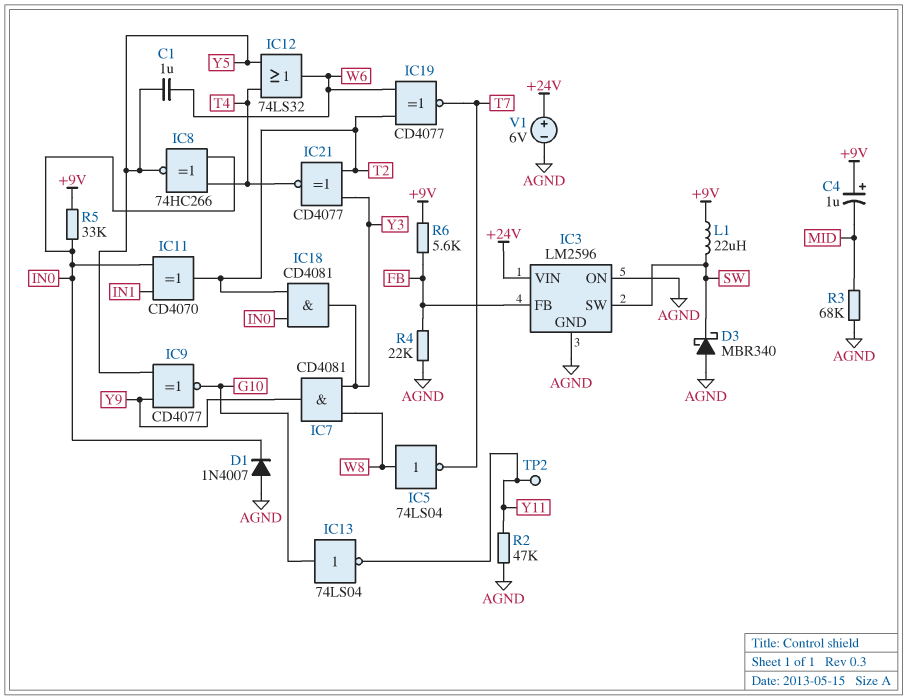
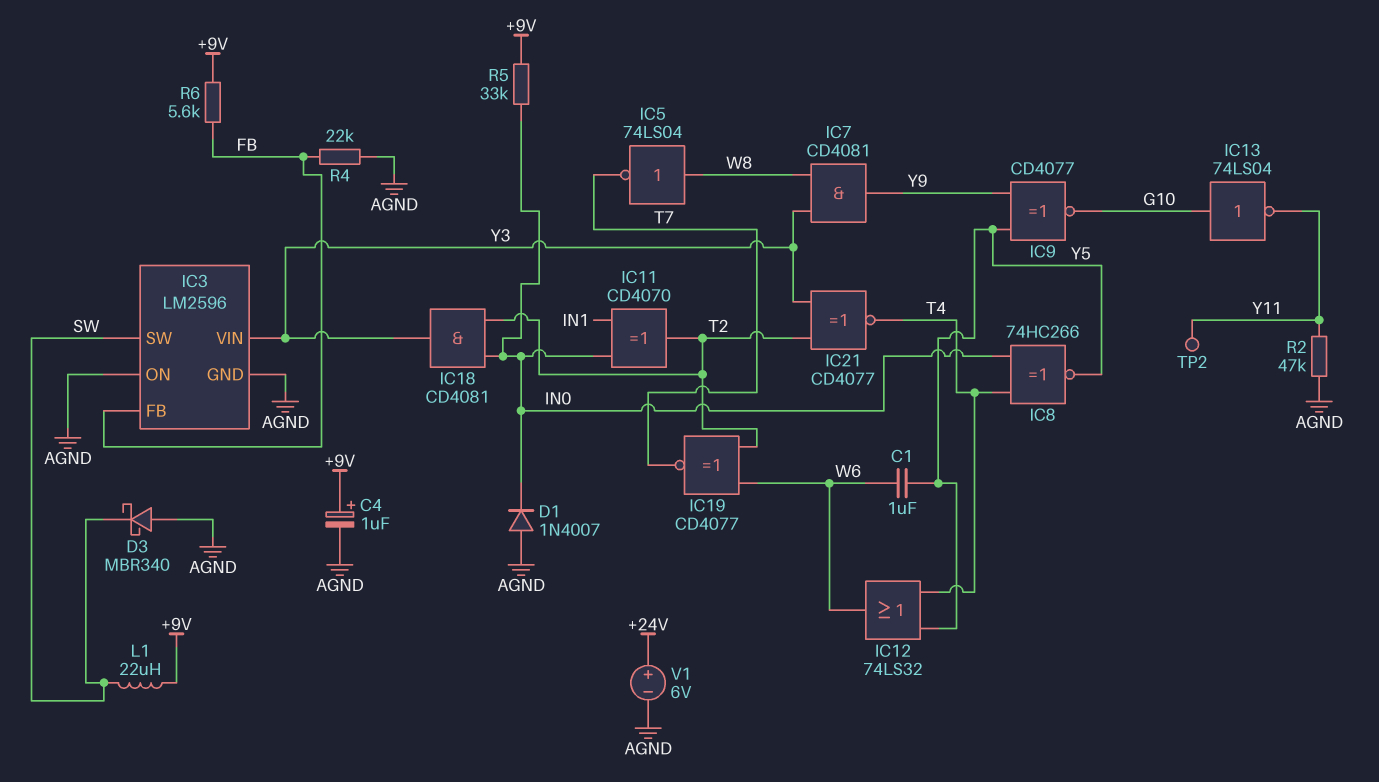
C4: 1uF (plus +9V, minus MID) -> 1uF (plus +9V, minus AGND)
IC3 pin VIN: +24V -> Y3
R3: 68k (AGND, MID) -> none

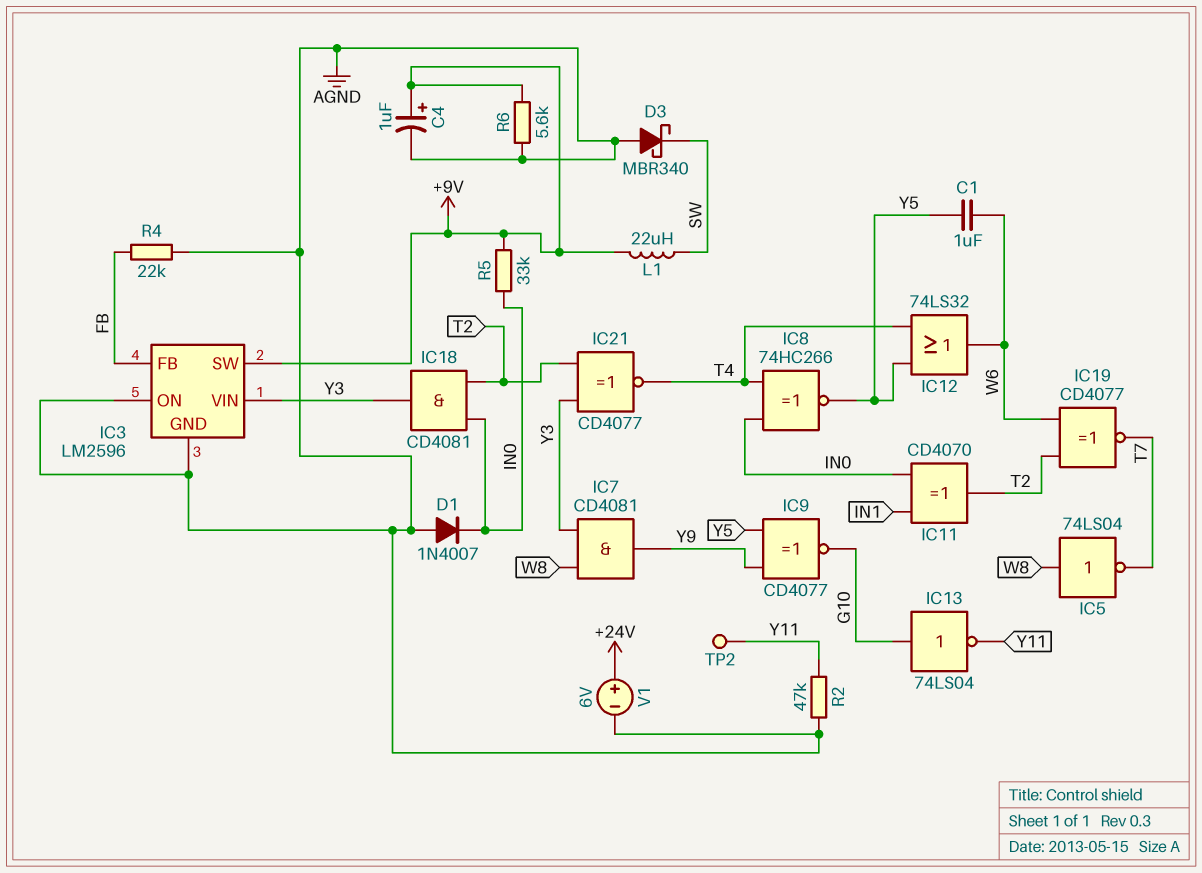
IC3 pin SW: SW -> +9V
R6: 5.6k (+9V, FB) -> 5.6k (+9V, AGND)

